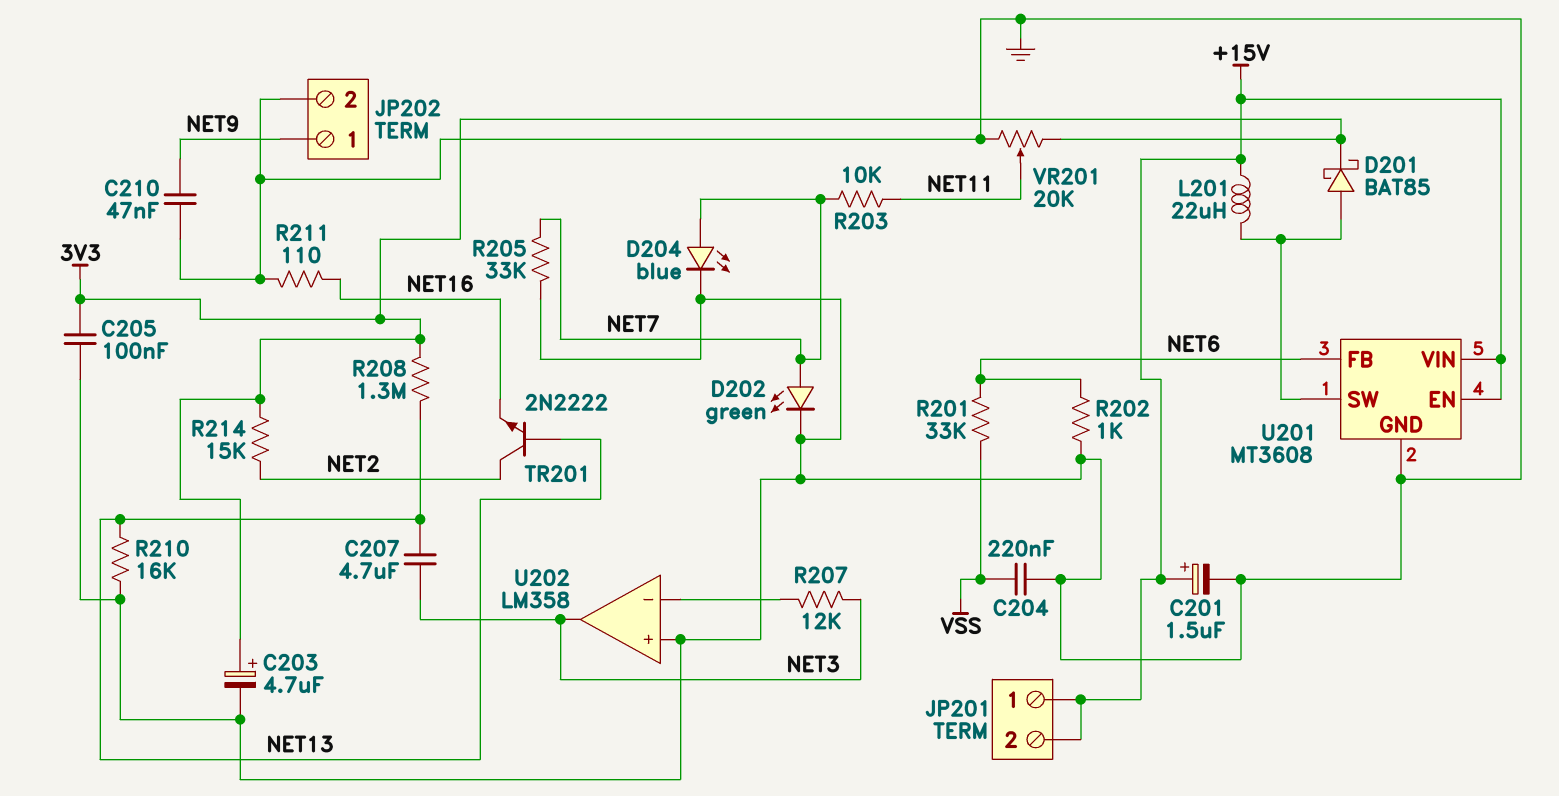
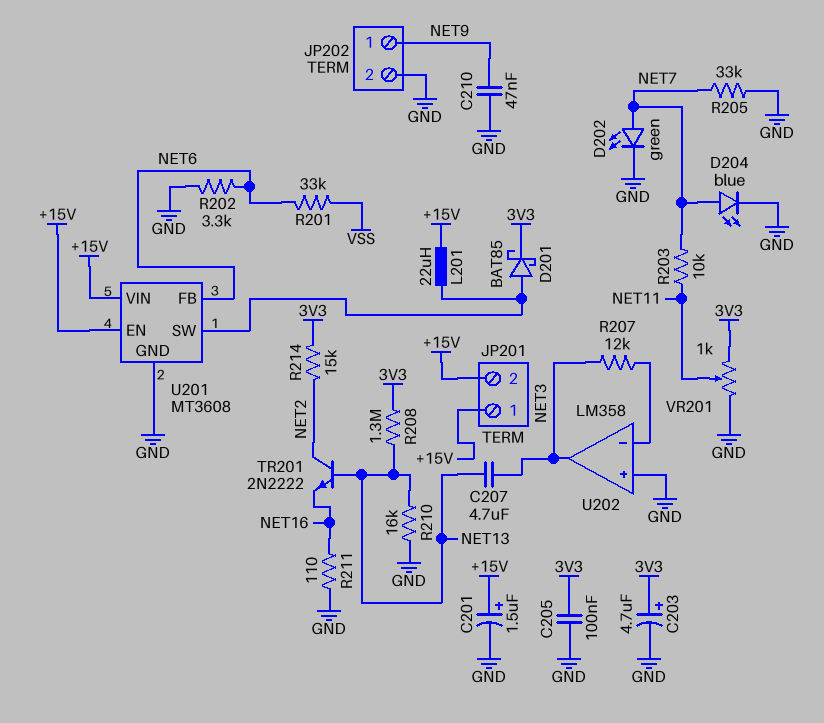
C204: 220nF (GND, VSS) -> none
R202: 1k (GND, NET6) -> 3.3k (GND, NET6)
VR201: 20k (3V3, GND, wiper NET11) -> 1k (3V3, GND, wiper NET11)

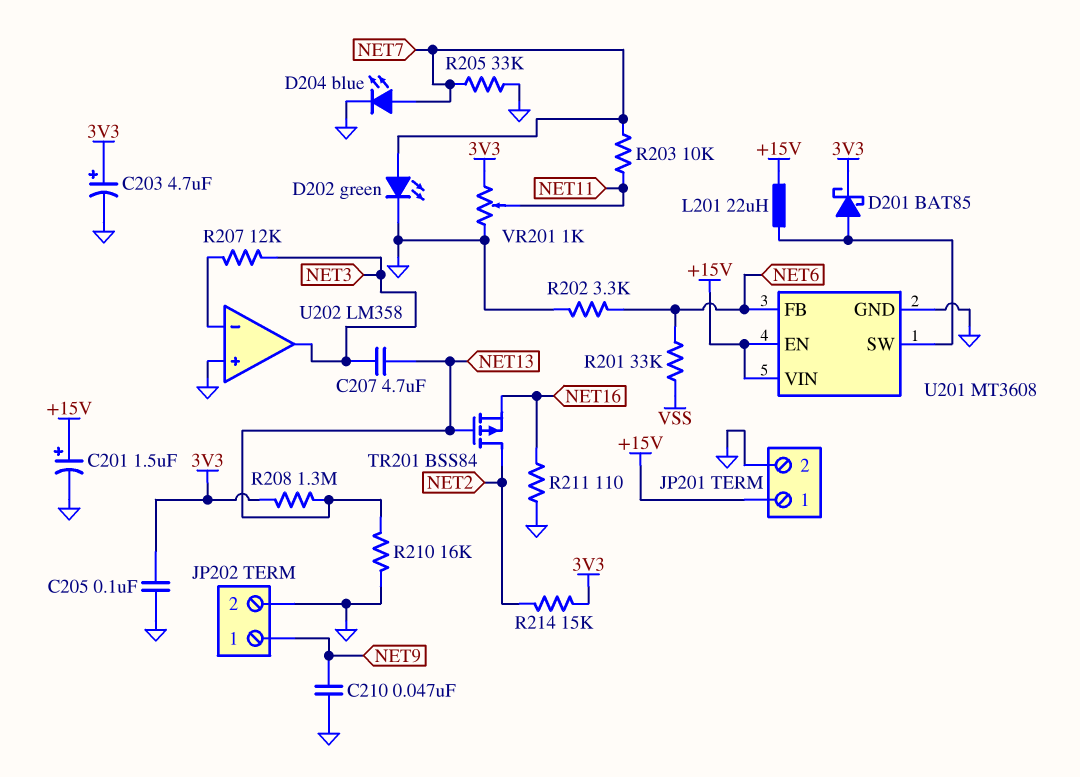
JP201 pin 2: +15V -> GND
TR201: NPN 2N2222 (B NET13, C NET2, E NET16) -> PMOS BSS84 (G NET13, D NET2, S NET16)

